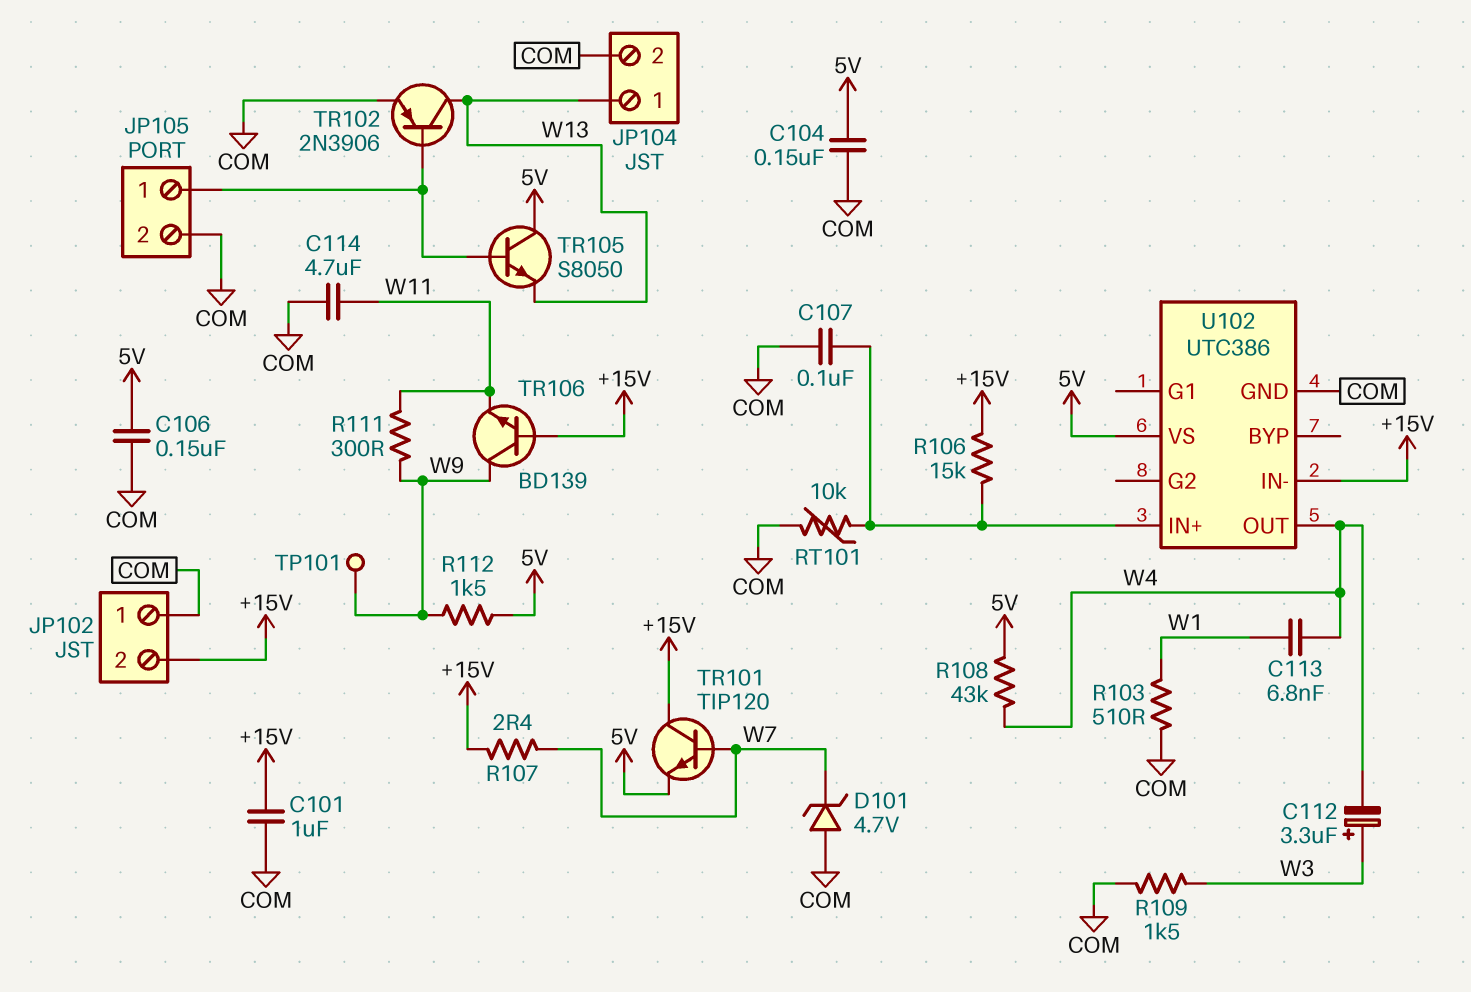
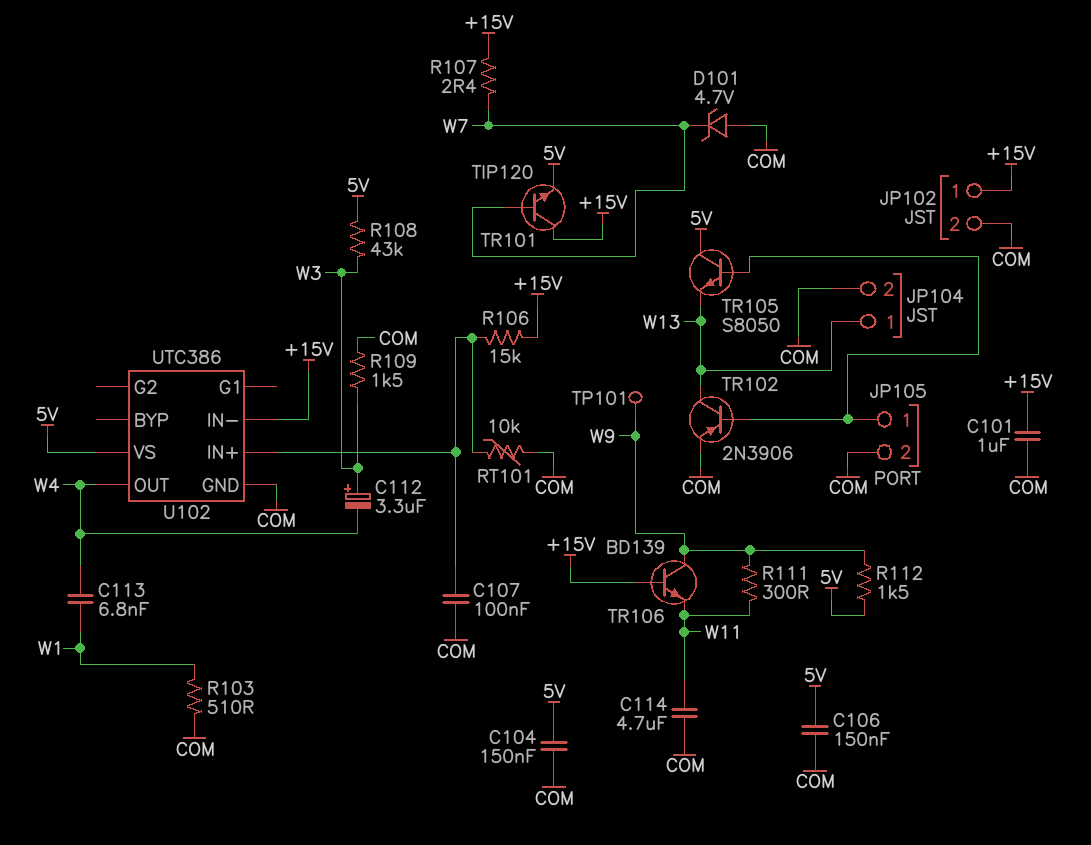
JP102 pin 1: COM -> +15V
JP102 pin 2: +15V -> COM
R108: 43k (5V, W4) -> 43k (5V, W3)

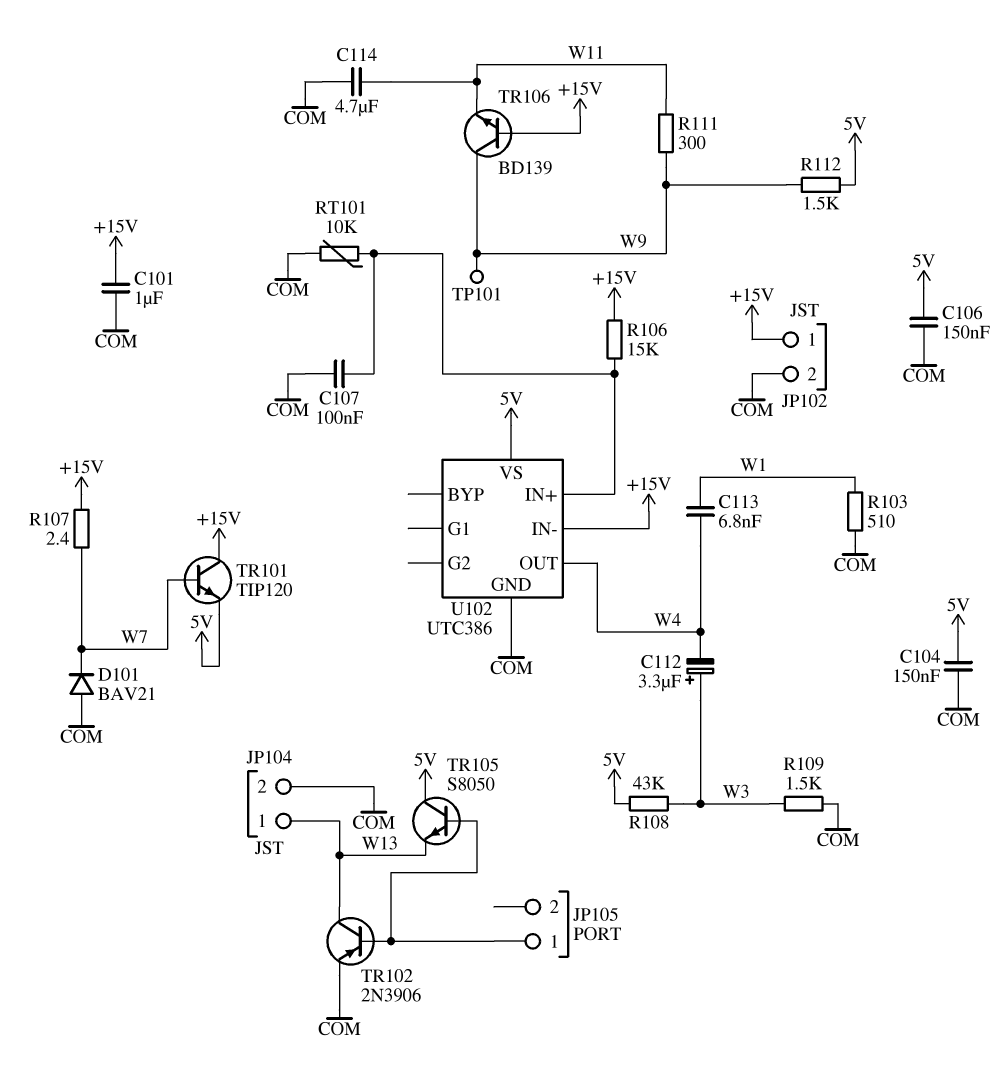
D101: zener 4.7V (A COM, K W7) -> diode BAV21 (A COM, K W7)
JP105 pin 2: COM -> none

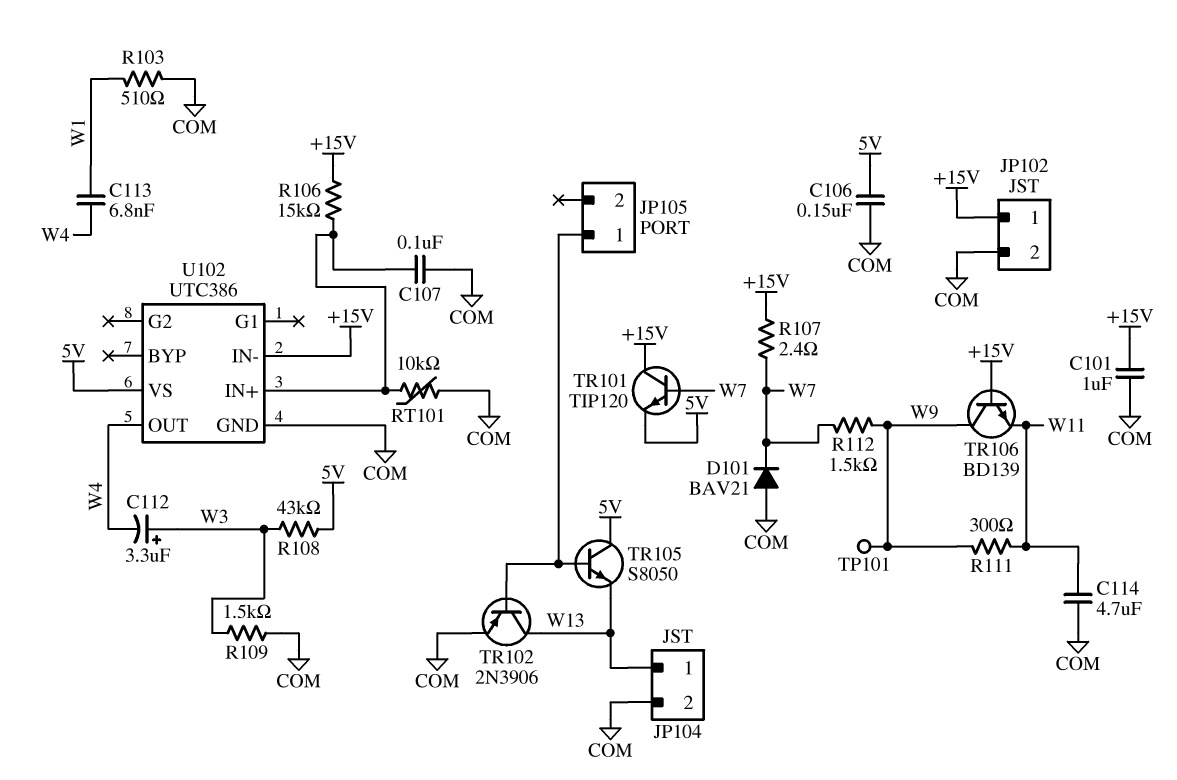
C104: 150nF (5V, COM) -> none
R112: 1.5k (5V, W9) -> 1.5k (W7, W9)

